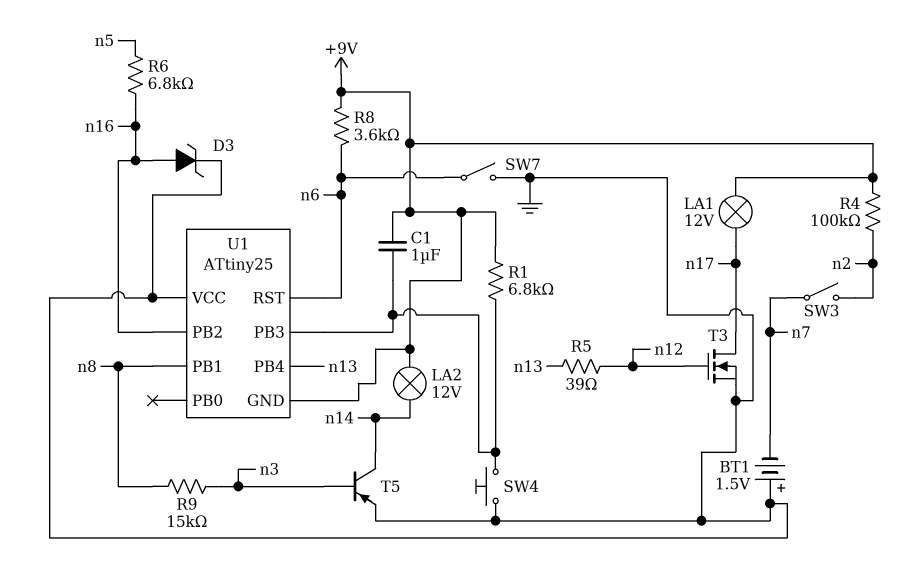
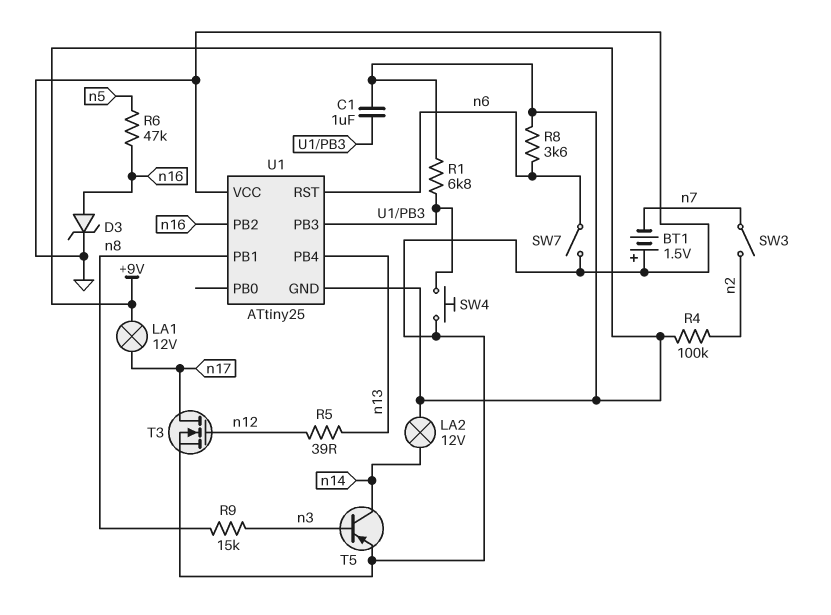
R6: 6.8k (n5, n16) -> 47k (n5, n16)

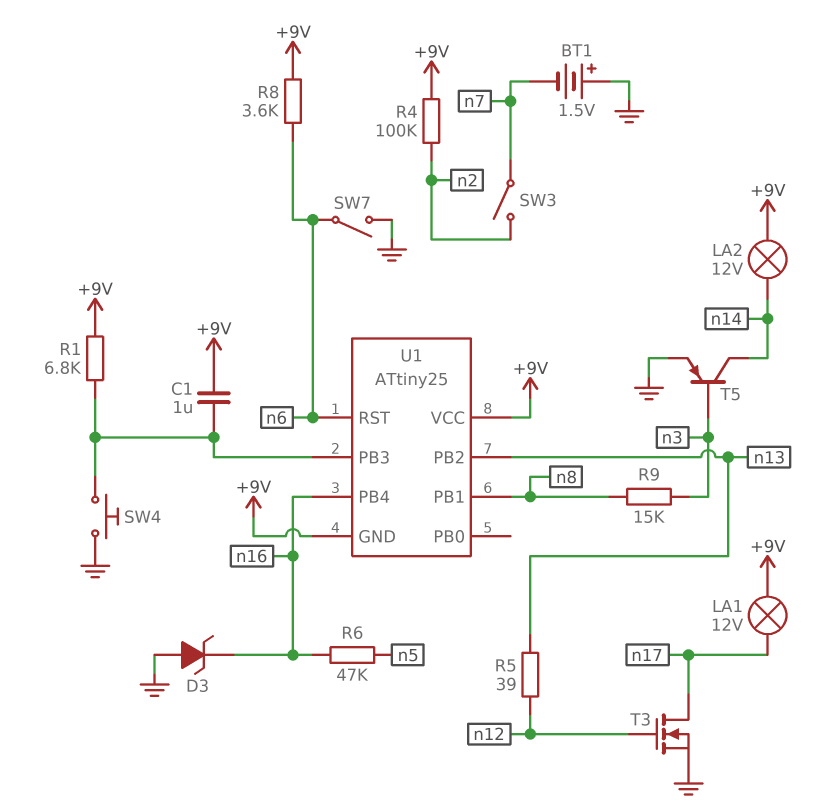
D3: zener (A n16, K GND) -> zener (A GND, K n16)
U1 pin PB2: n16 -> n13
U1 pin PB4: n13 -> n16
U1 pin VCC: GND -> +9V

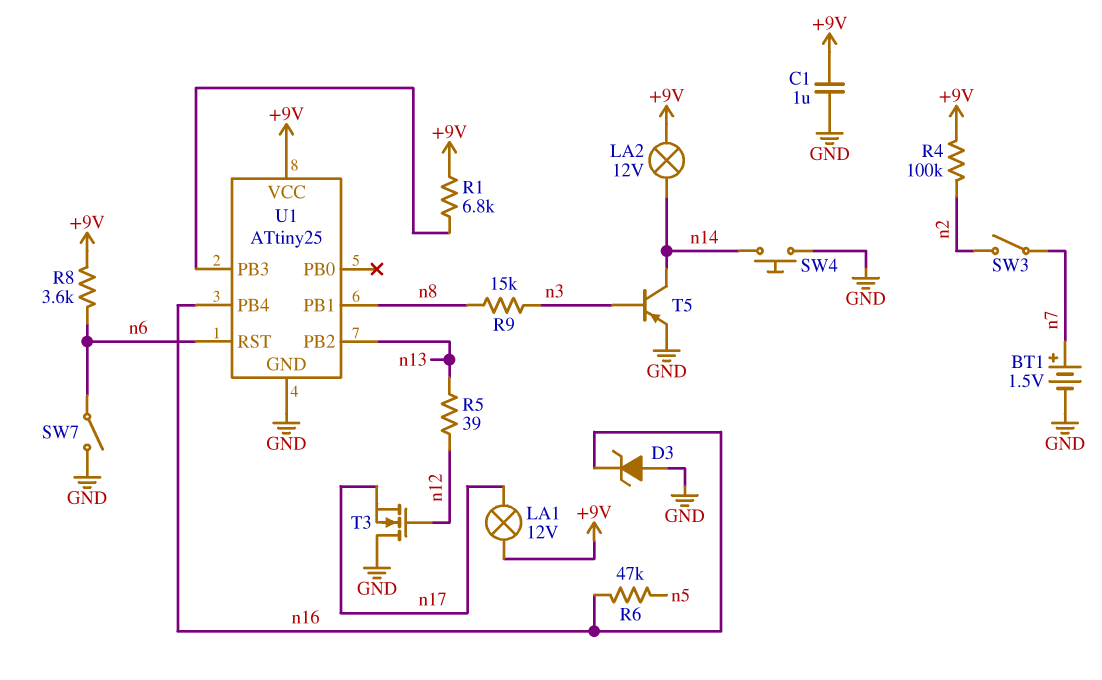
BT1: 1.5V (plus GND, minus n7) -> 1.5V (plus n7, minus GND)
C1: 1uF (+9V, U1/PB3) -> 1uF (+9V, GND)
SW4: button (GND, U1/PB3) -> button (GND, n14)
T3: NMOS (G n12, D n17, S GND) -> NMOS (G n12, D GND, S n17)
U1 pin GND: +9V -> GND

